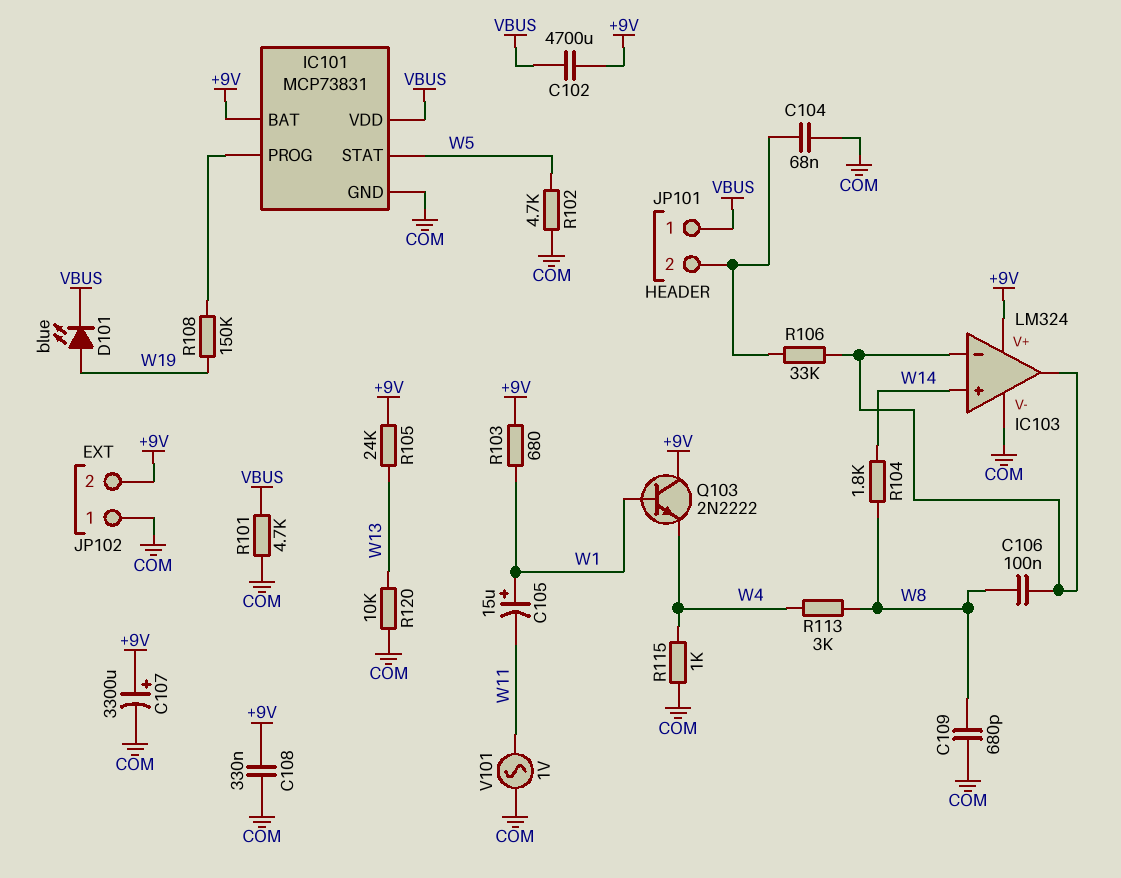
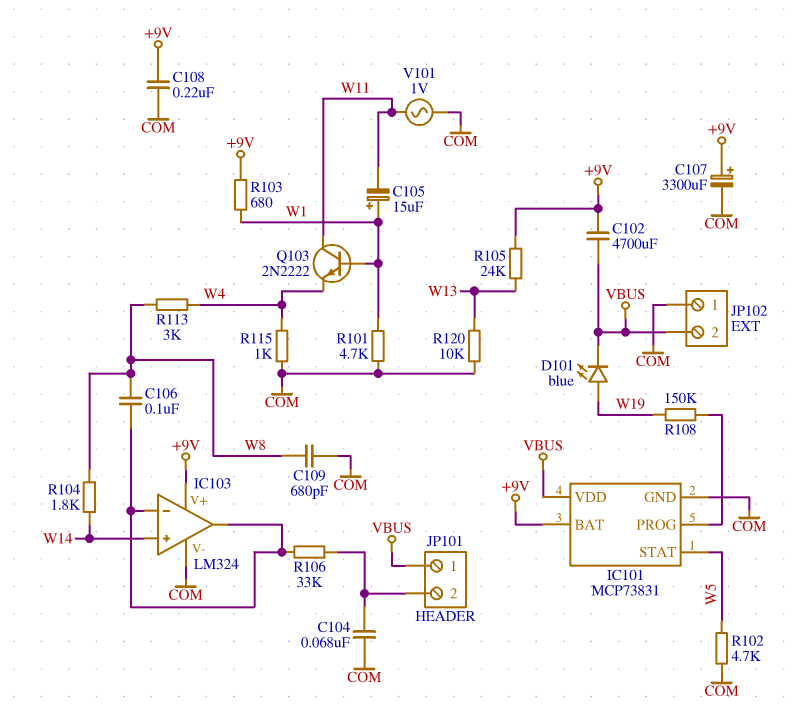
C108: 330nF (+9V, COM) -> 220nF (+9V, COM)
JP102 pin 2: +9V -> VBUS
Q103: NPN 2N2222 (B W1, C +9V, E W4) -> NPN 2N2222 (B W1, C W11, E W4)
R101: 4.7k (COM, VBUS) -> 4.7k (COM, W1)

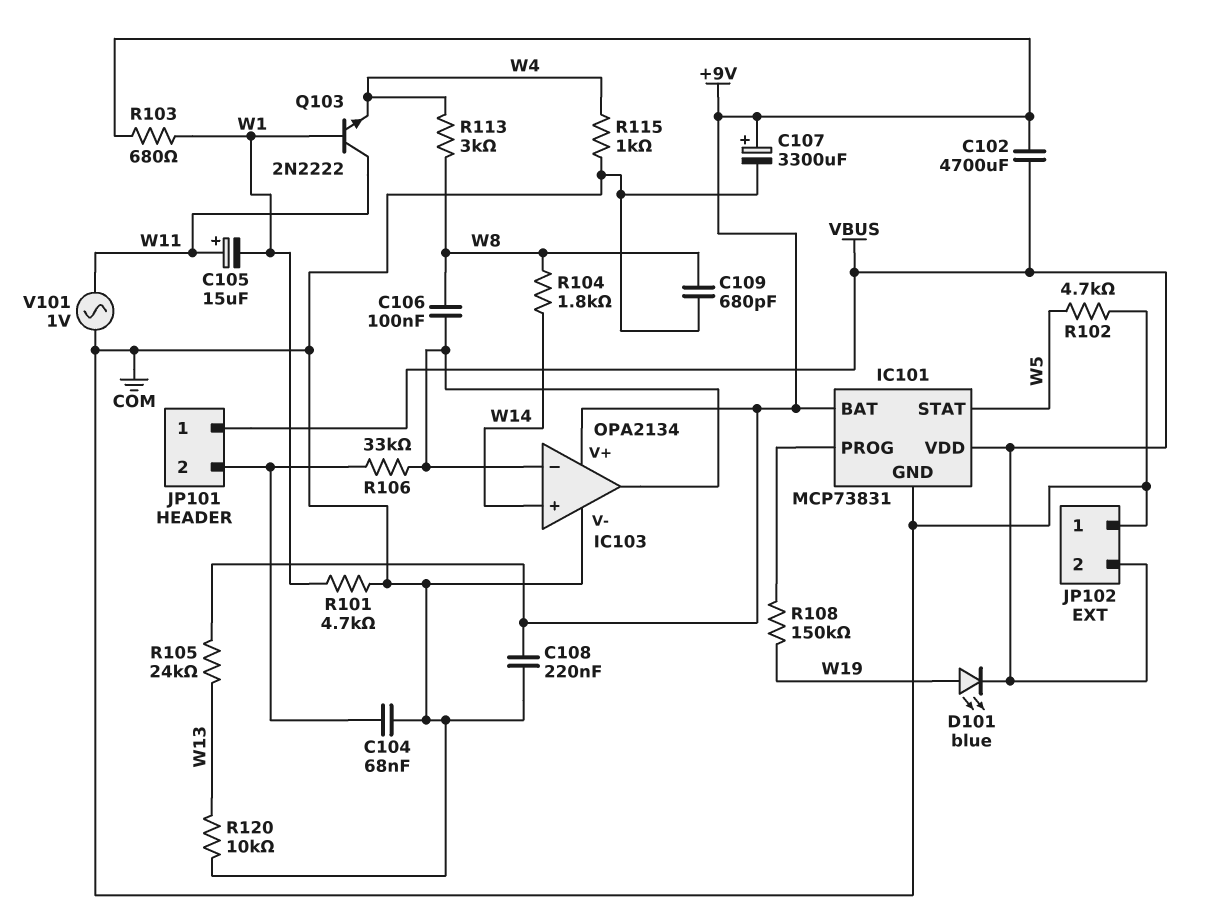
C105: 15uF (plus W1, minus W11) -> 15uF (plus W11, minus W1)
IC103: LM324 -> OPA2134

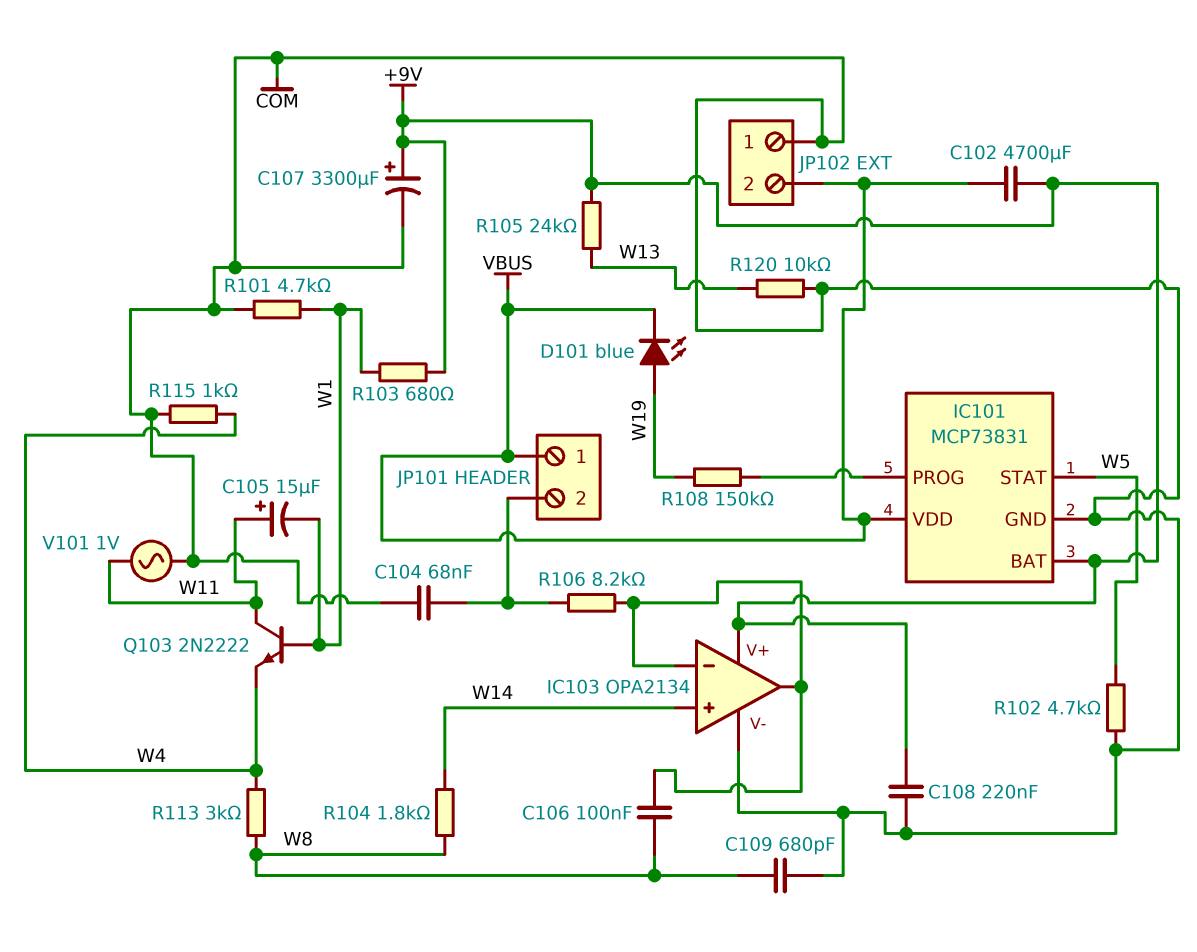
R106: 33k (IC103/in-, JP101/2) -> 8.2k (IC103/in-, JP101/2)

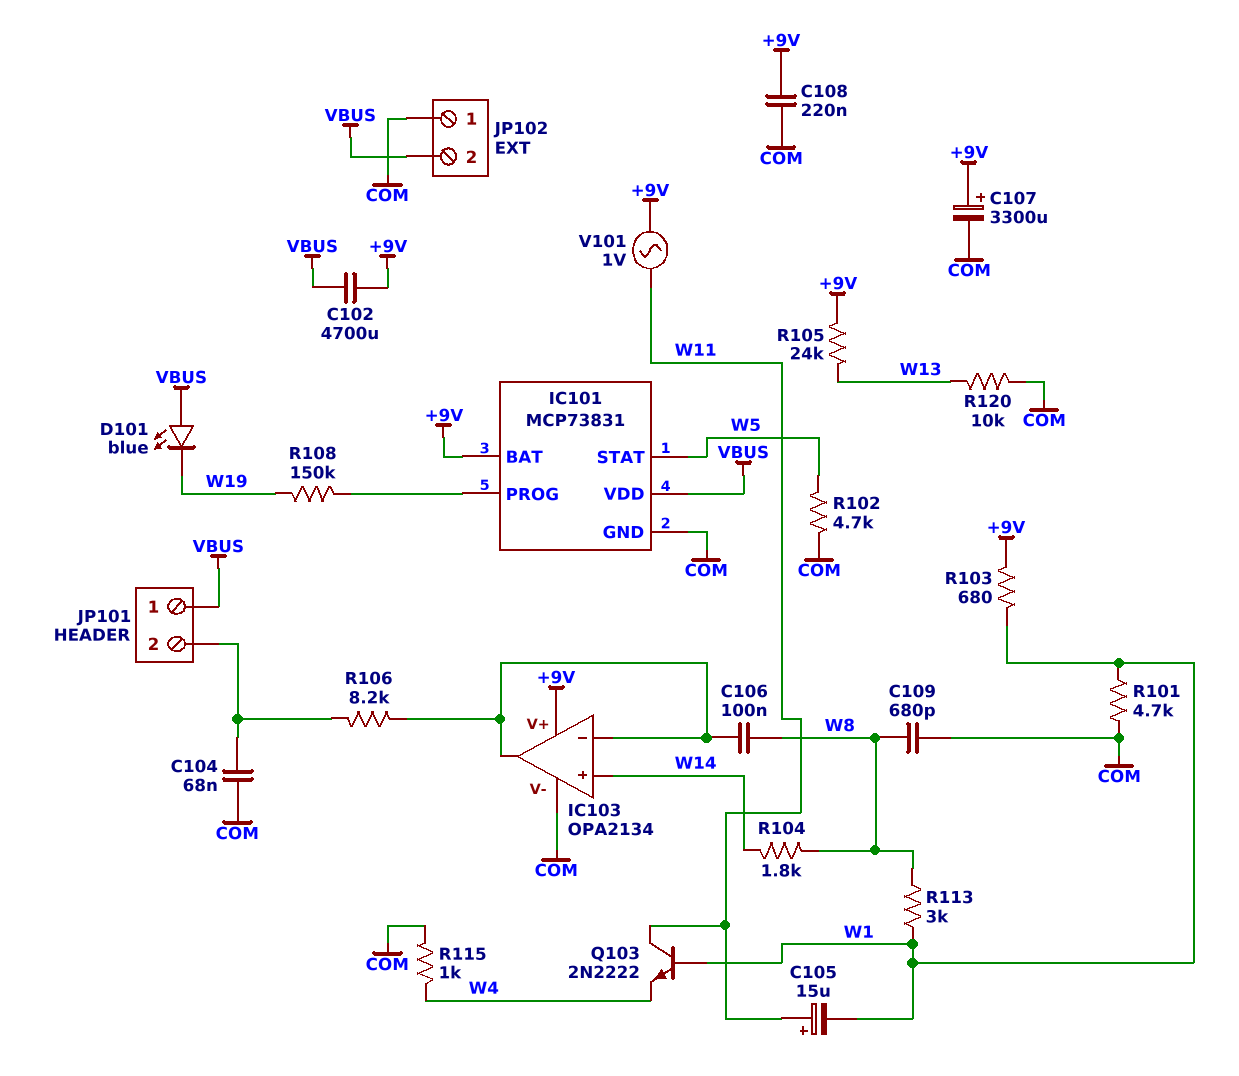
D101: LED blue (A W19, K VBUS) -> LED blue (A VBUS, K W19)
R113: 3k (W4, W8) -> 3k (W1, W8)
V101: AC 1V (COM, W11) -> AC 1V (+9V, W11)

